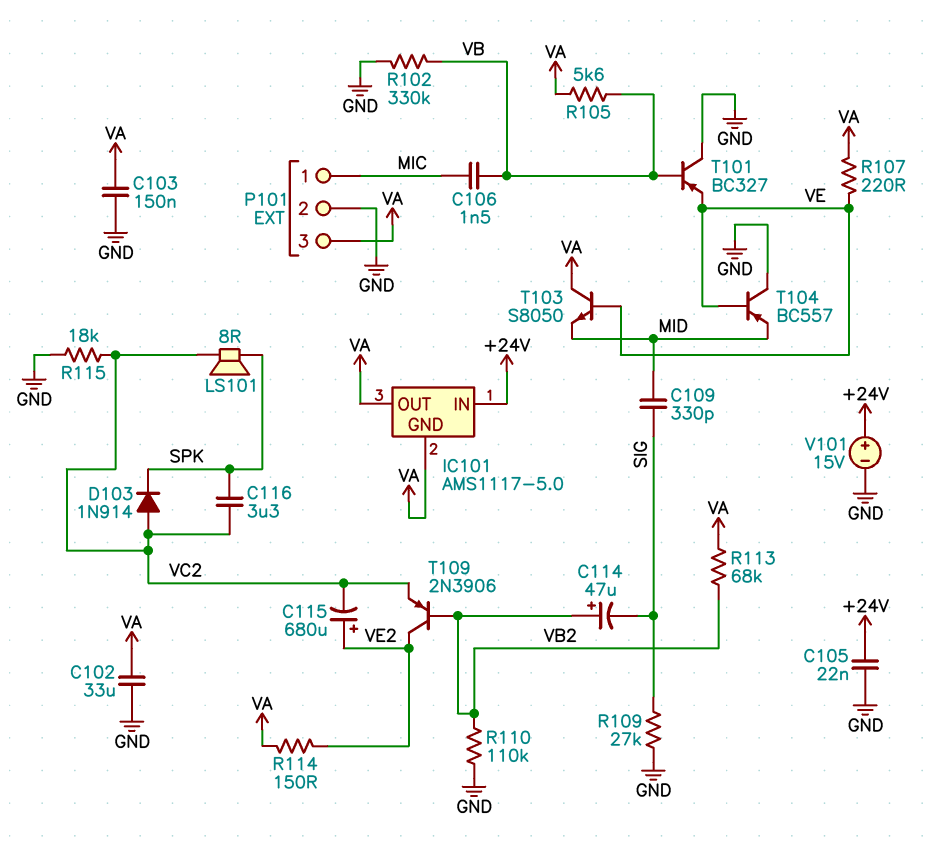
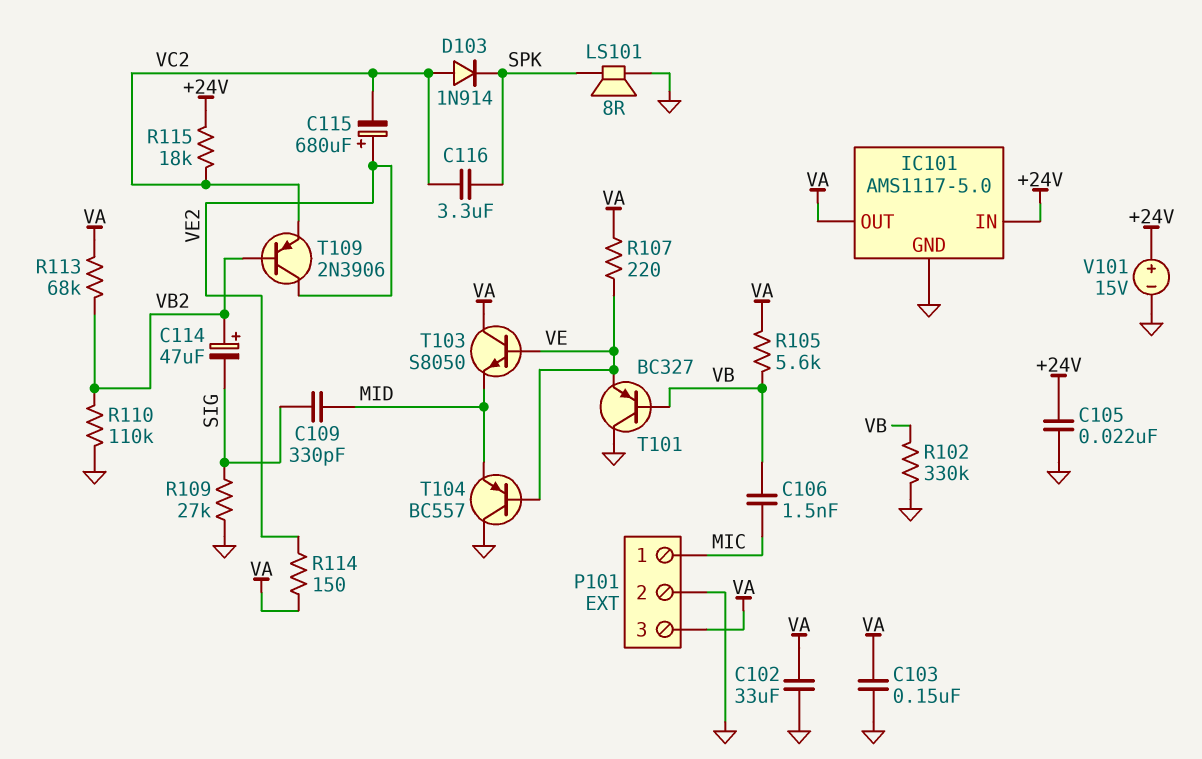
IC101 pin GND: VA -> GND
LS101: speaker 8R (SPK, VC2) -> speaker 8R (GND, SPK)
R115: 18k (GND, VC2) -> 18k (+24V, VC2)

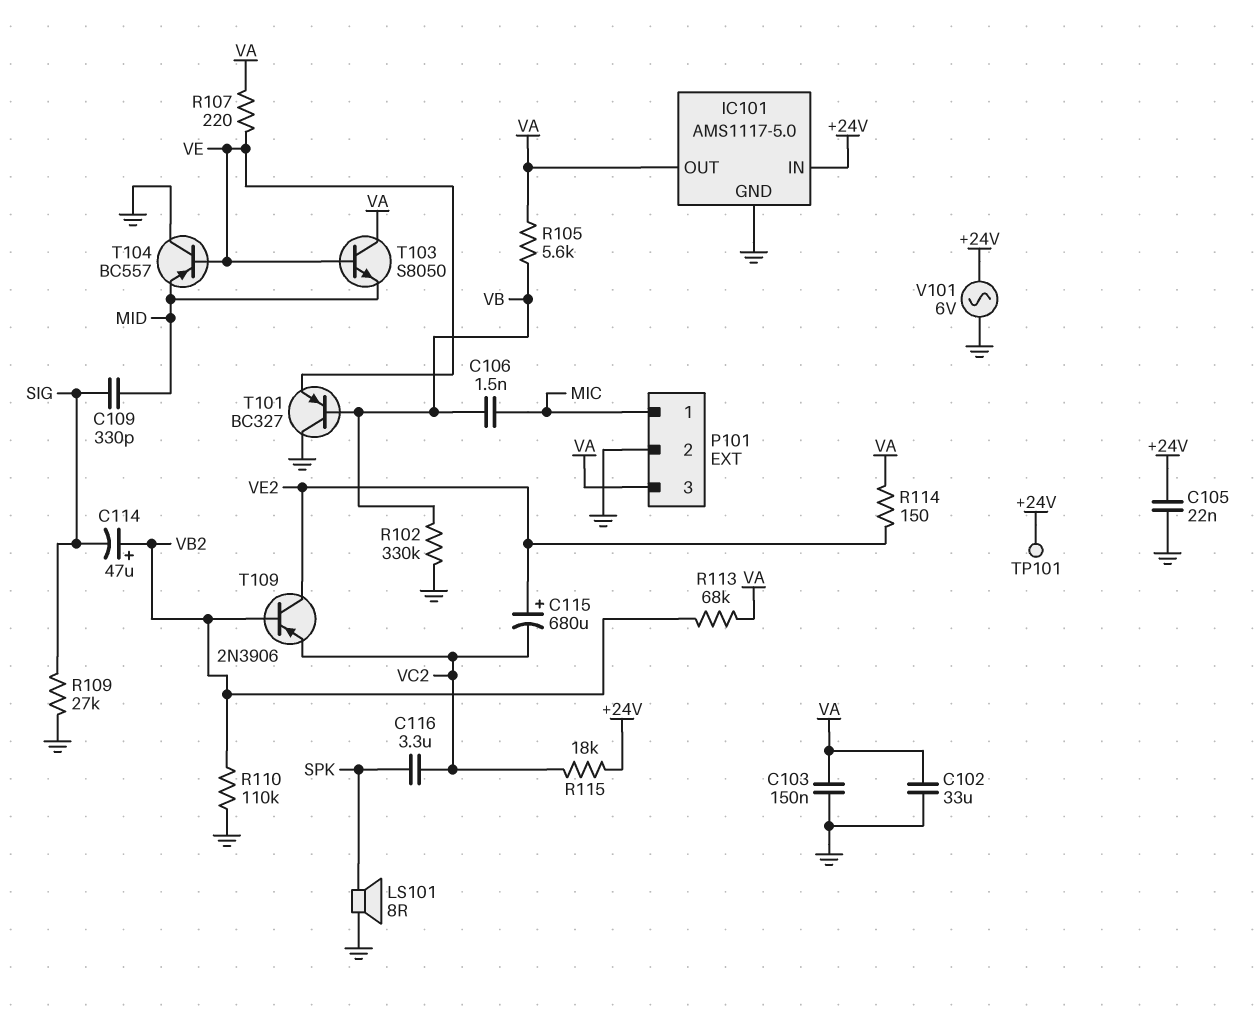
D103: diode 1N914 (A VC2, K SPK) -> none
TP101: none -> test point (+24V)
V101: 15V (plus +24V, minus GND) -> AC 6V (+24V, GND)

